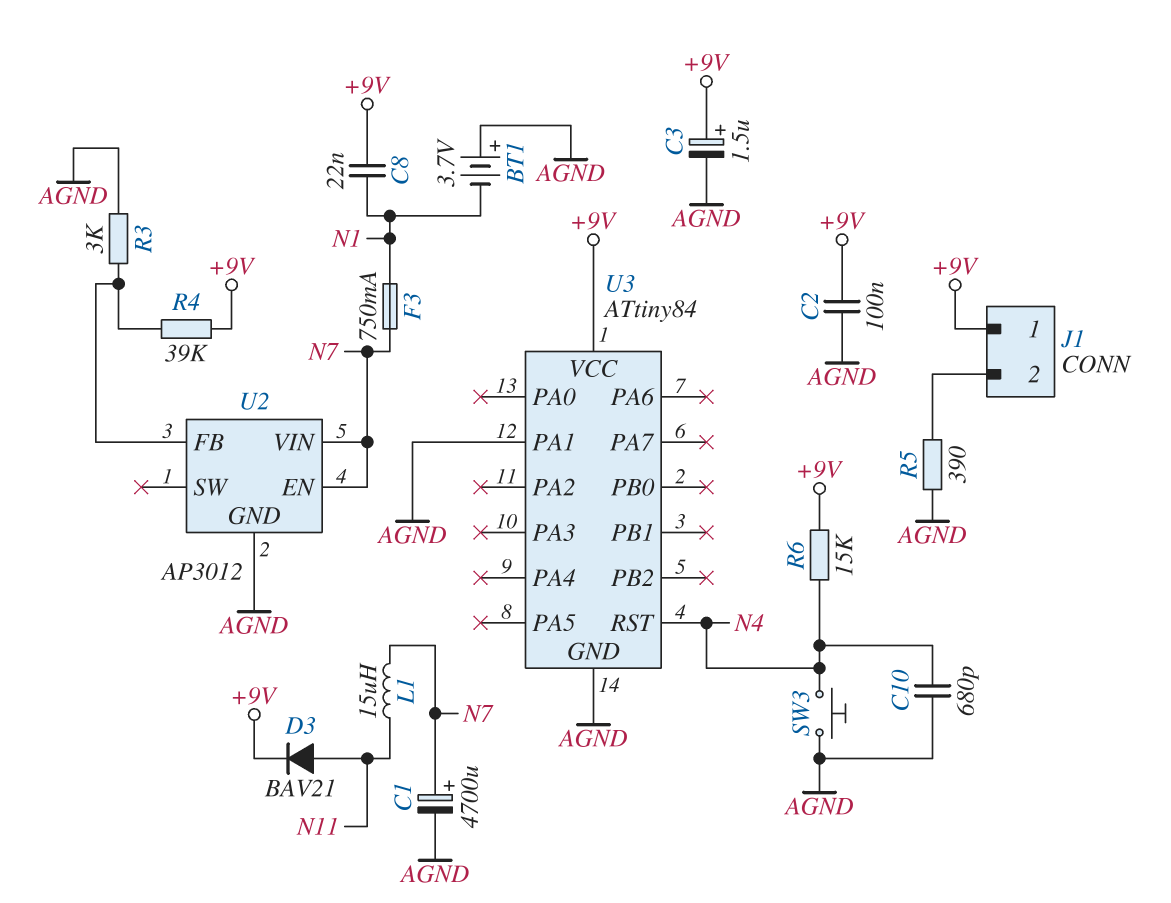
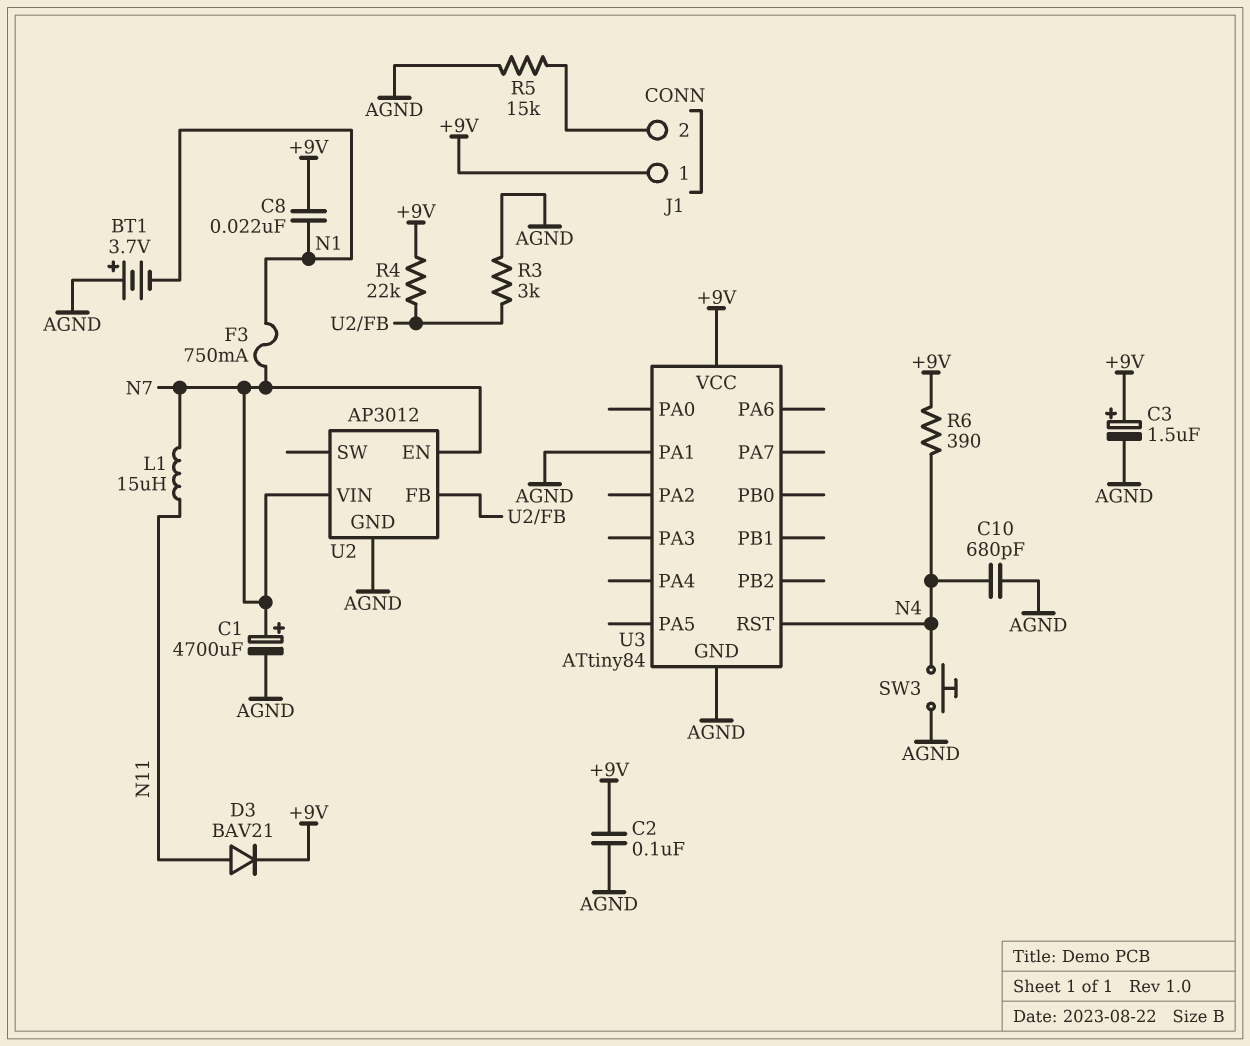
R4: 39k (+9V, U2/FB) -> 22k (+9V, U2/FB)
R5: 390 (AGND, J1/2) -> 15k (AGND, J1/2)
R6: 15k (+9V, N4) -> 390 (+9V, N4)

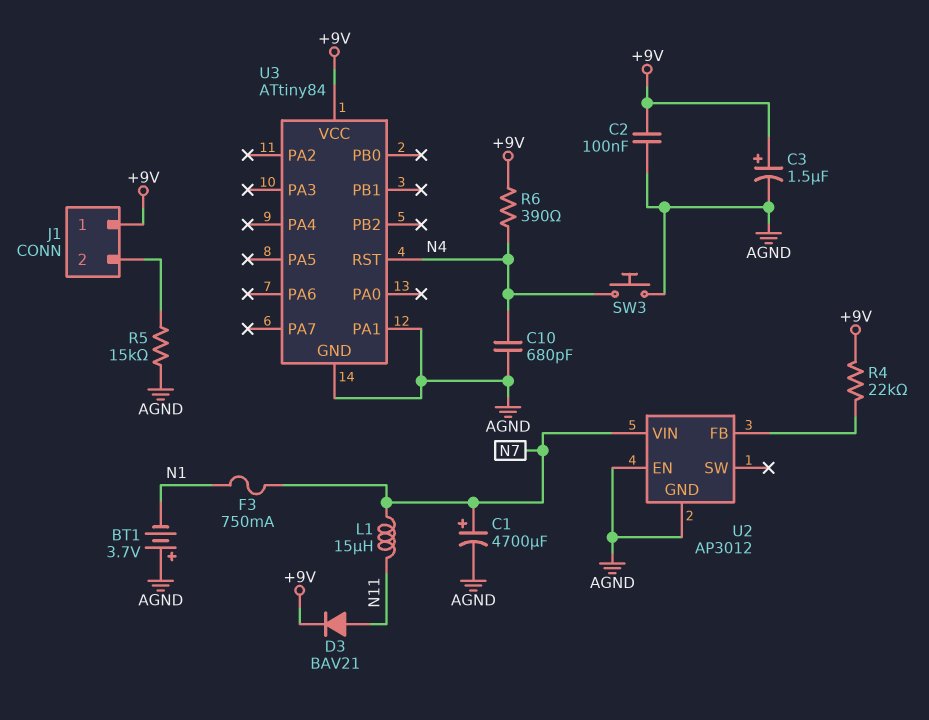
C8: 22nF (+9V, N1) -> none
R3: 3k (AGND, U2/FB) -> none
U2 pin EN: N7 -> AGND

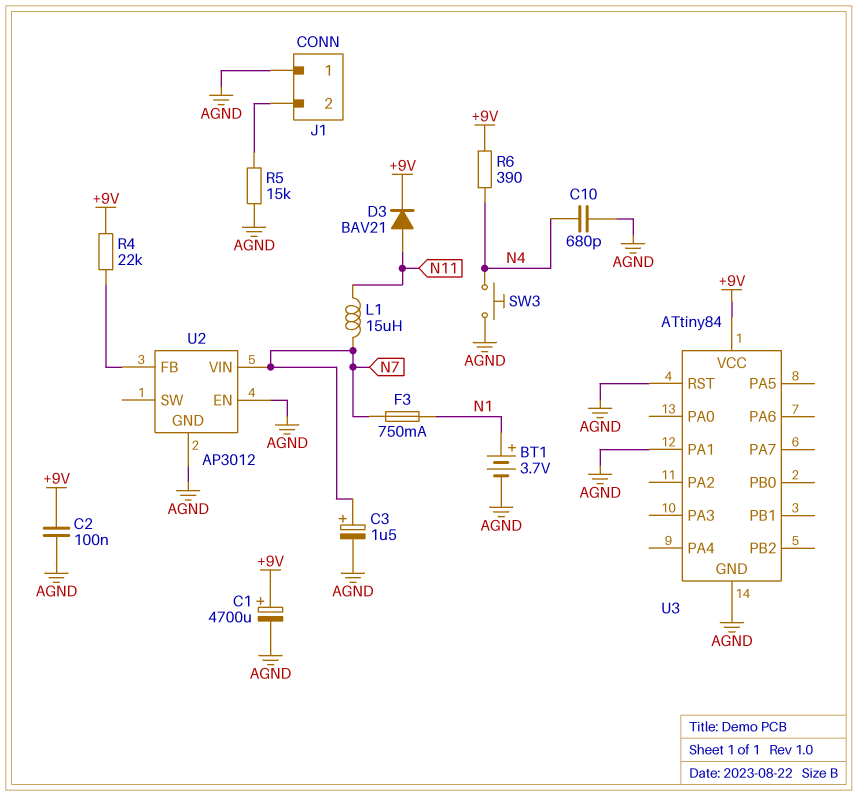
BT1: 3.7V (plus AGND, minus N1) -> 3.7V (plus N1, minus AGND)
C1: 4700uF (plus N7, minus AGND) -> 4700uF (plus +9V, minus AGND)
C3: 1.5uF (plus +9V, minus AGND) -> 1.5uF (plus N7, minus AGND)
J1 pin 1: +9V -> AGND
U3 pin RST: N4 -> AGND

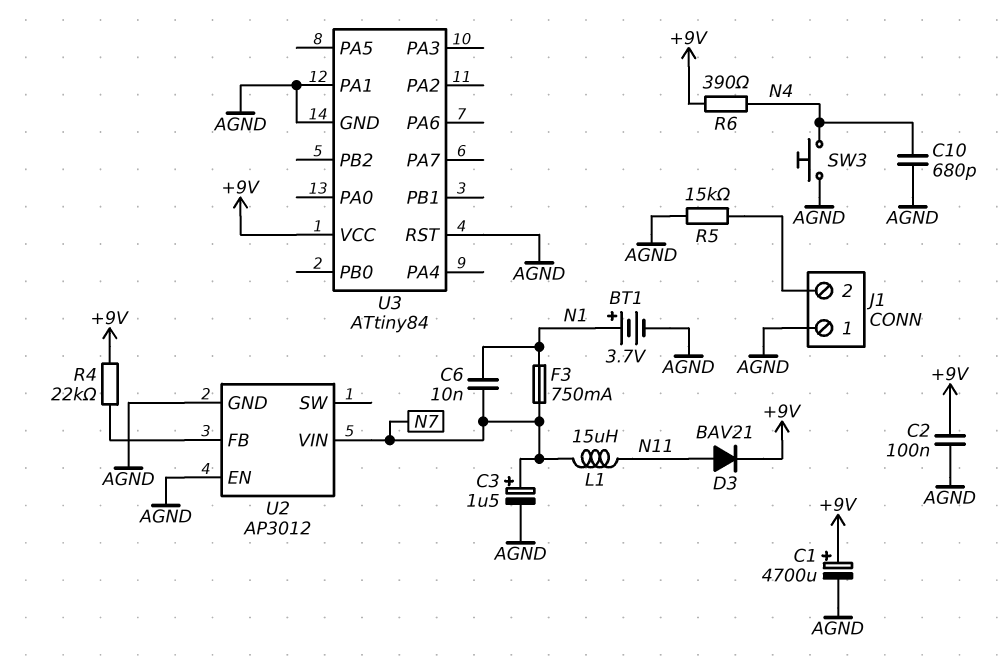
C6: none -> 10nF (N1, N7)

